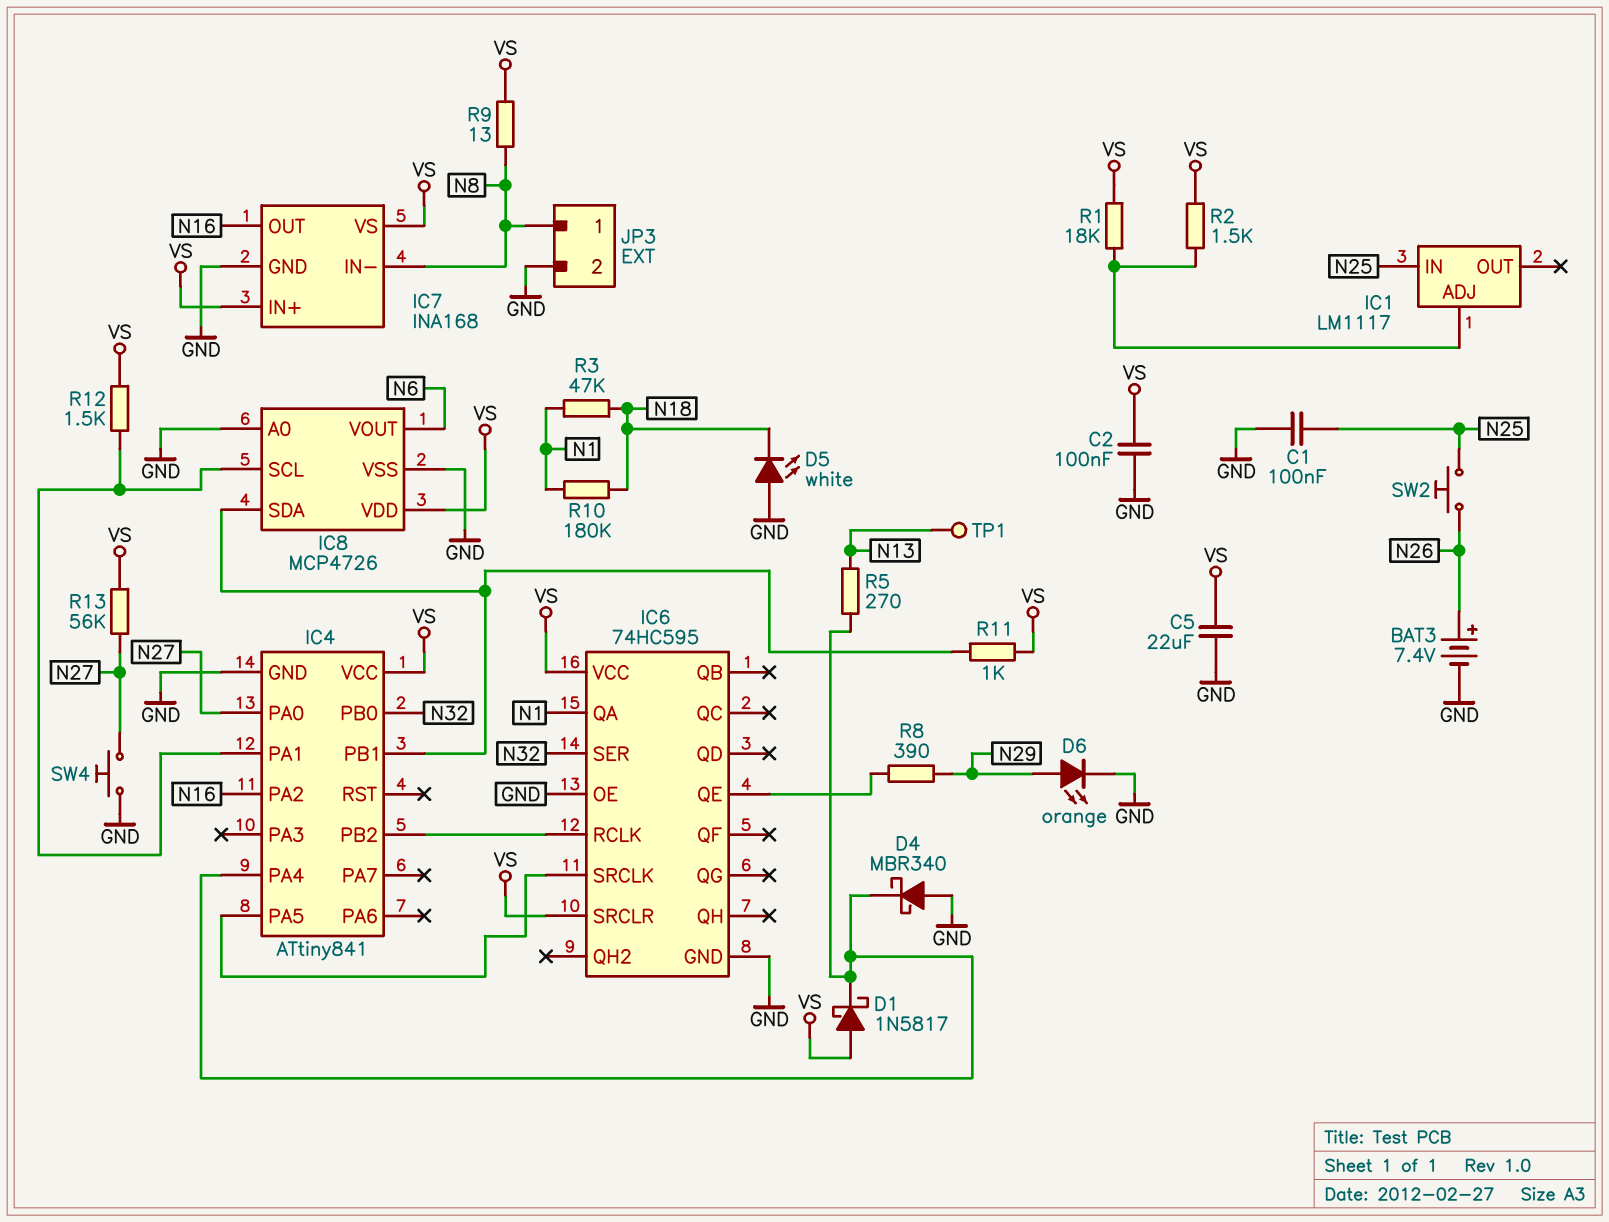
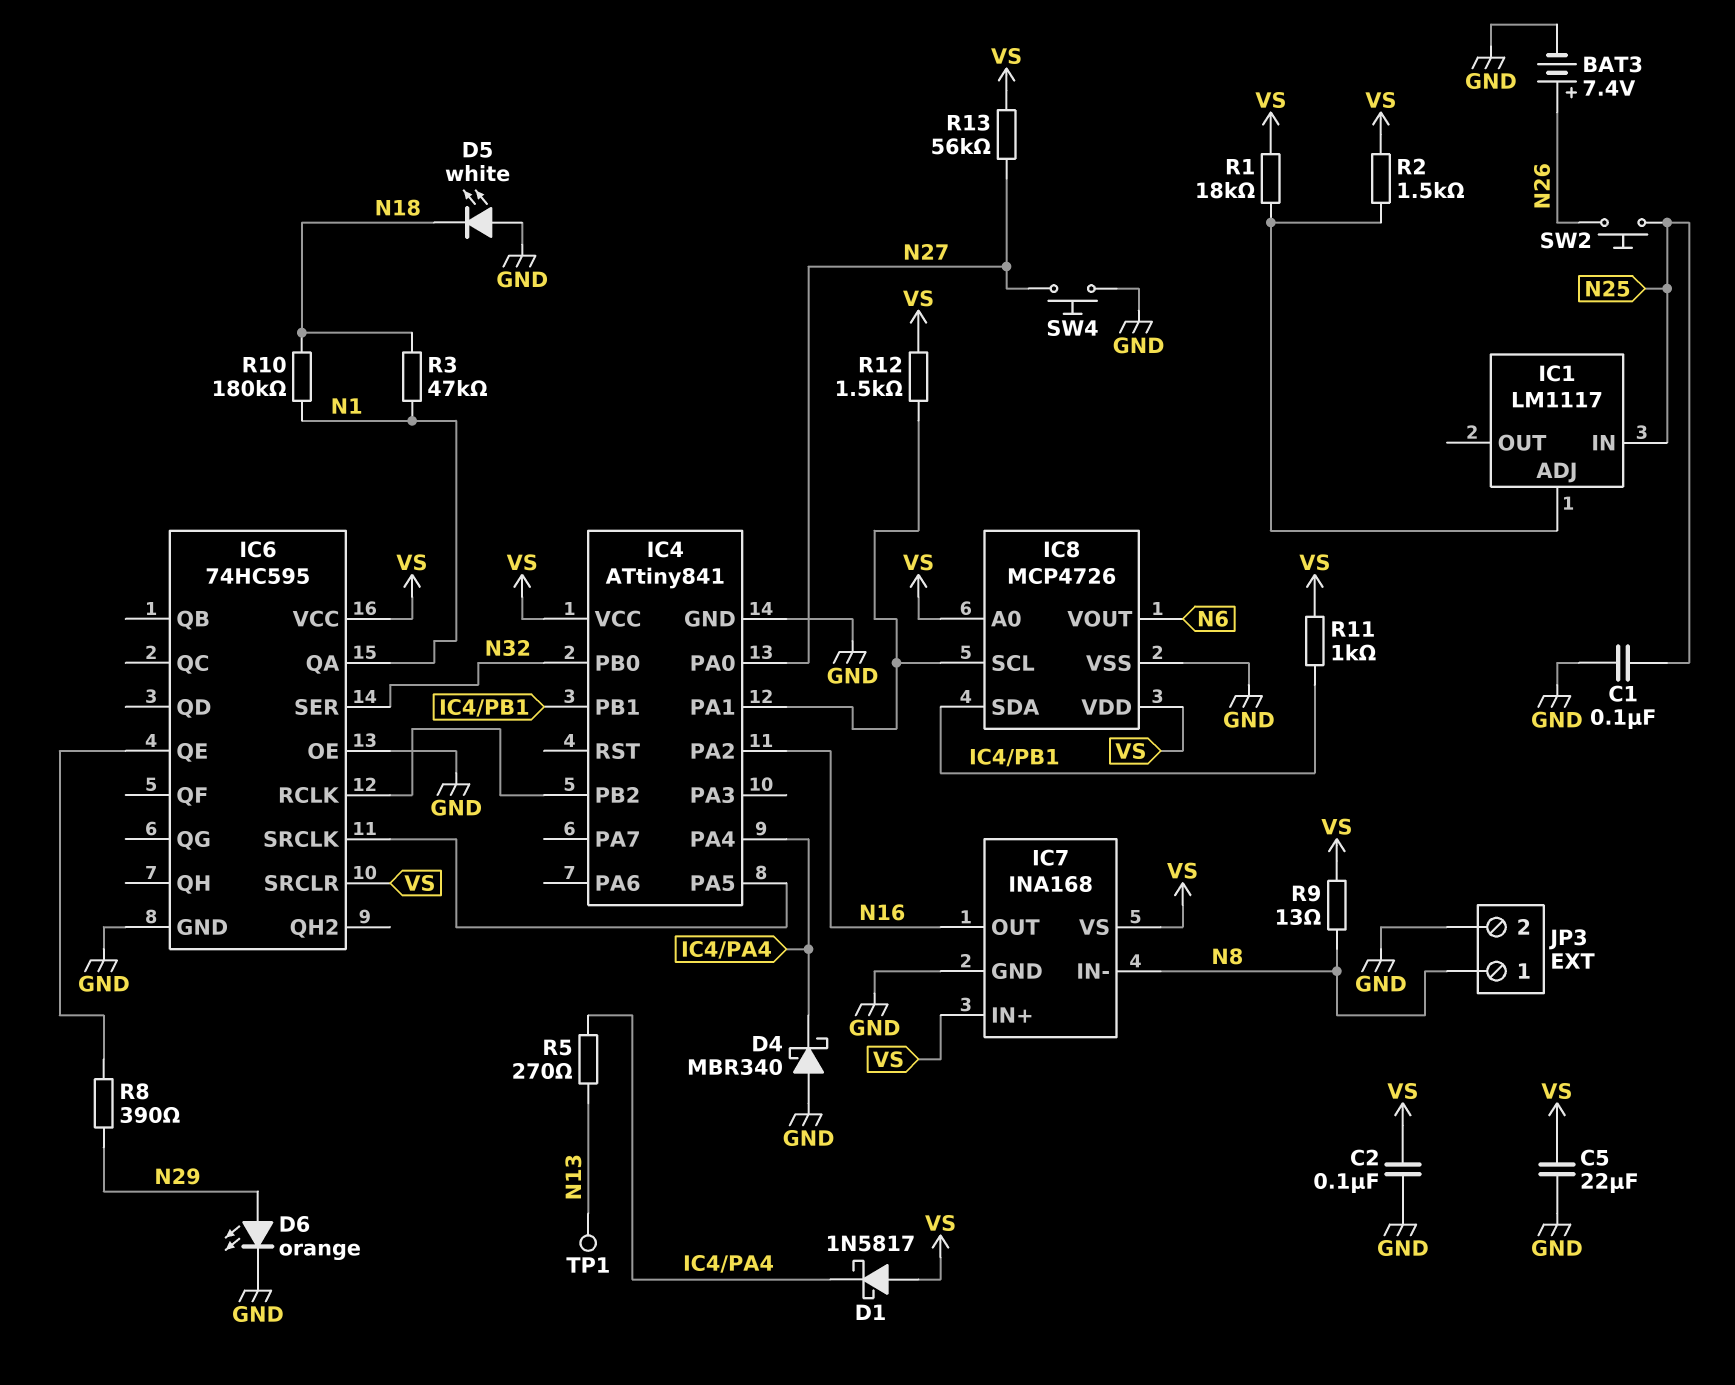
IC8 pin A0: GND -> VS

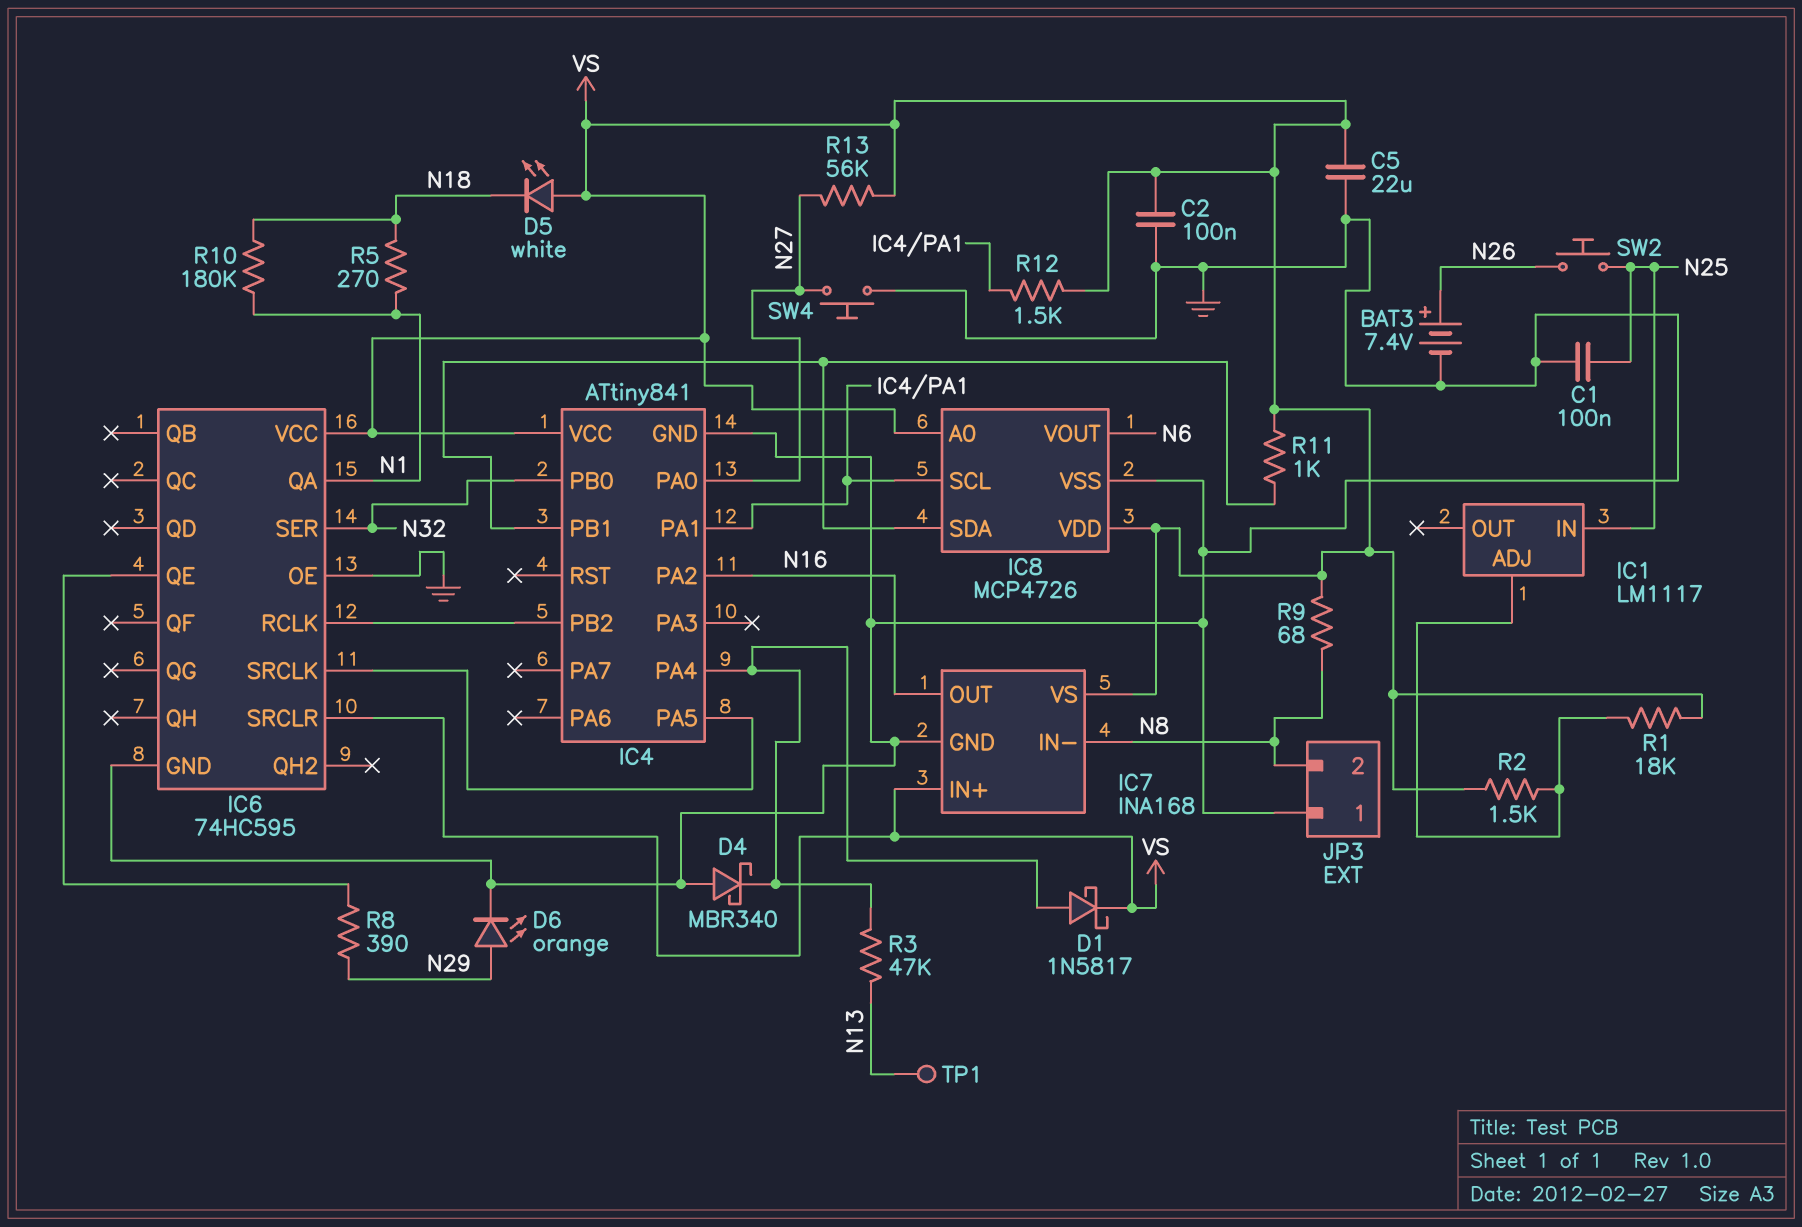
D1: schottky 1N5817 (A VS, K IC4/PA4) -> schottky 1N5817 (A IC4/PA4, K VS)
D5: LED white (A GND, K N18) -> LED white (A VS, K N18)
JP3 pin 1: N8 -> GND
JP3 pin 2: GND -> N8
R3: 47k (N1, N18) -> 47k (IC4/PA4, N13)
R5: 270 (IC4/PA4, N13) -> 270 (N1, N18)
R9: 13 (N8, VS) -> 68 (N8, VS)

